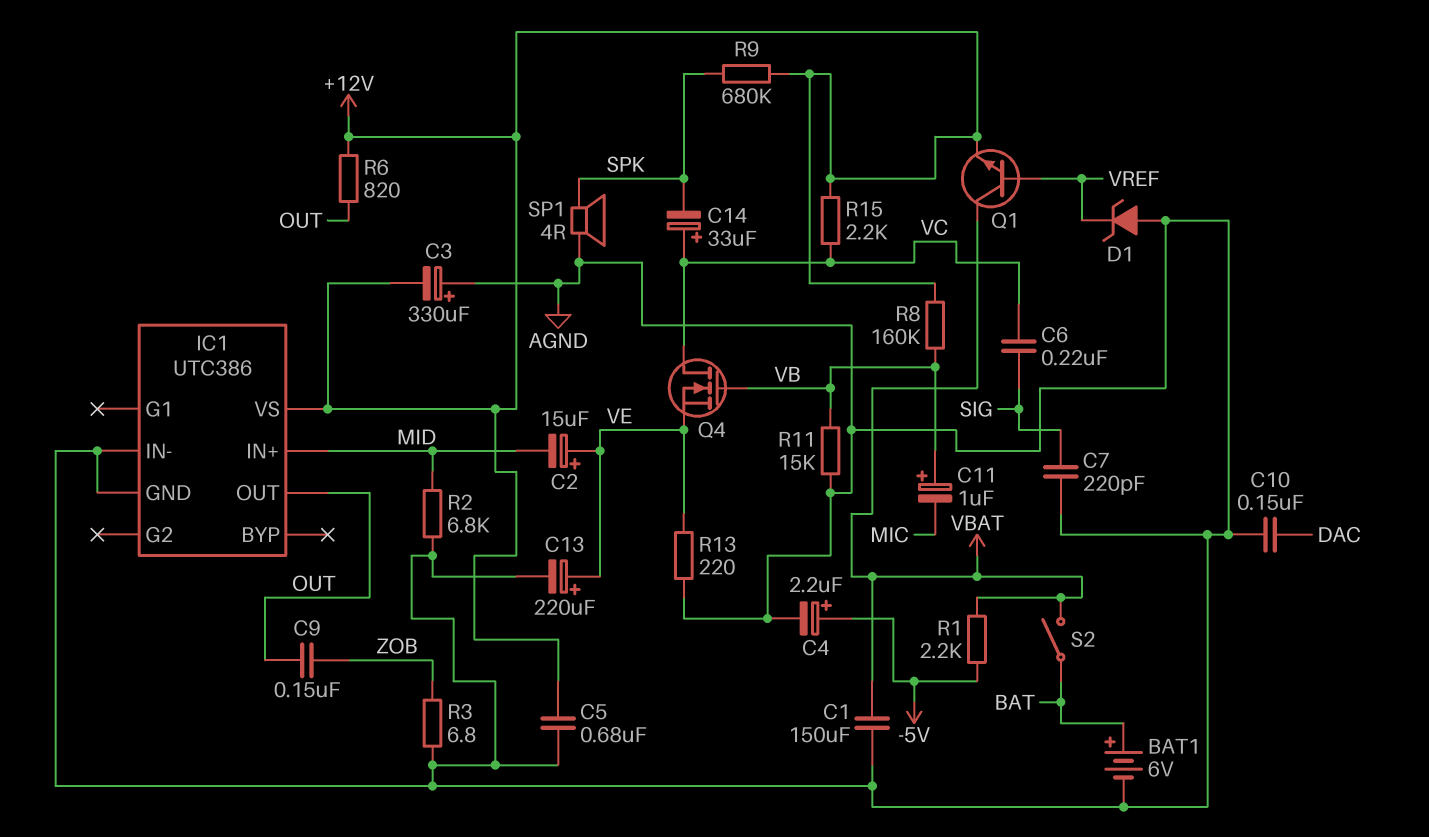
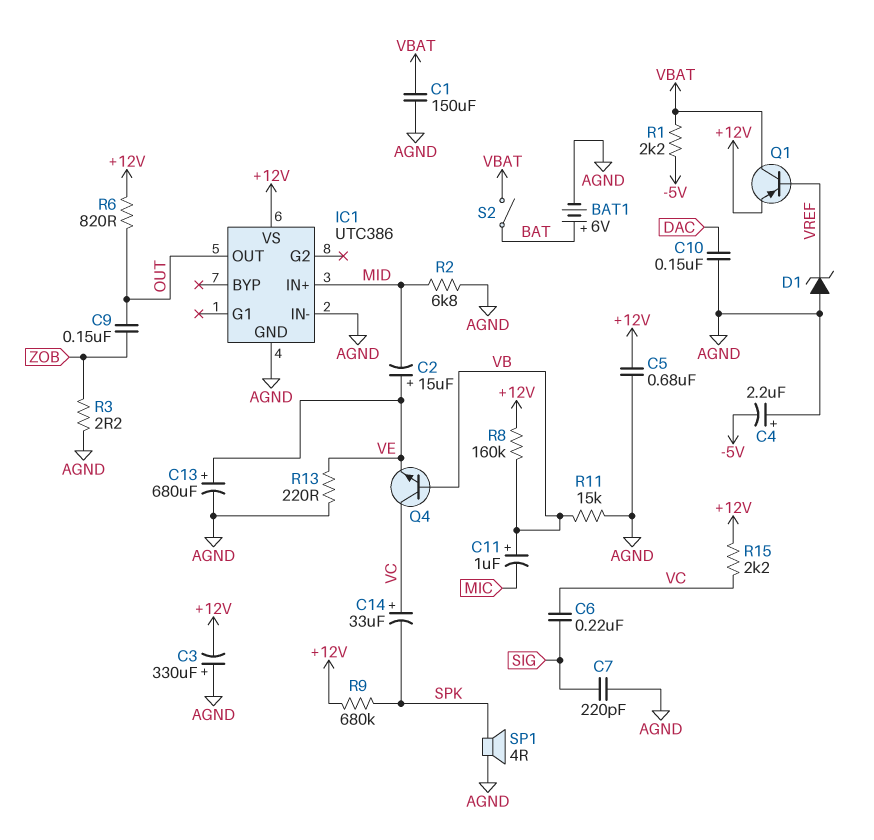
C4: 2.2uF (plus -5V, minus AGND) -> 2.2uF (plus AGND, minus -5V)
C13: 220uF (plus VE, minus AGND) -> 680uF (plus VE, minus AGND)
Q1: NPN (B VREF, C VBAT, E +12V) -> PNP (B VREF, C VBAT, E +12V)
Q4: NMOS (G VB, D VC, S VE) -> NPN (B VB, C VC, E VE)
R3: 6.8 (AGND, ZOB) -> 2.2 (AGND, ZOB)

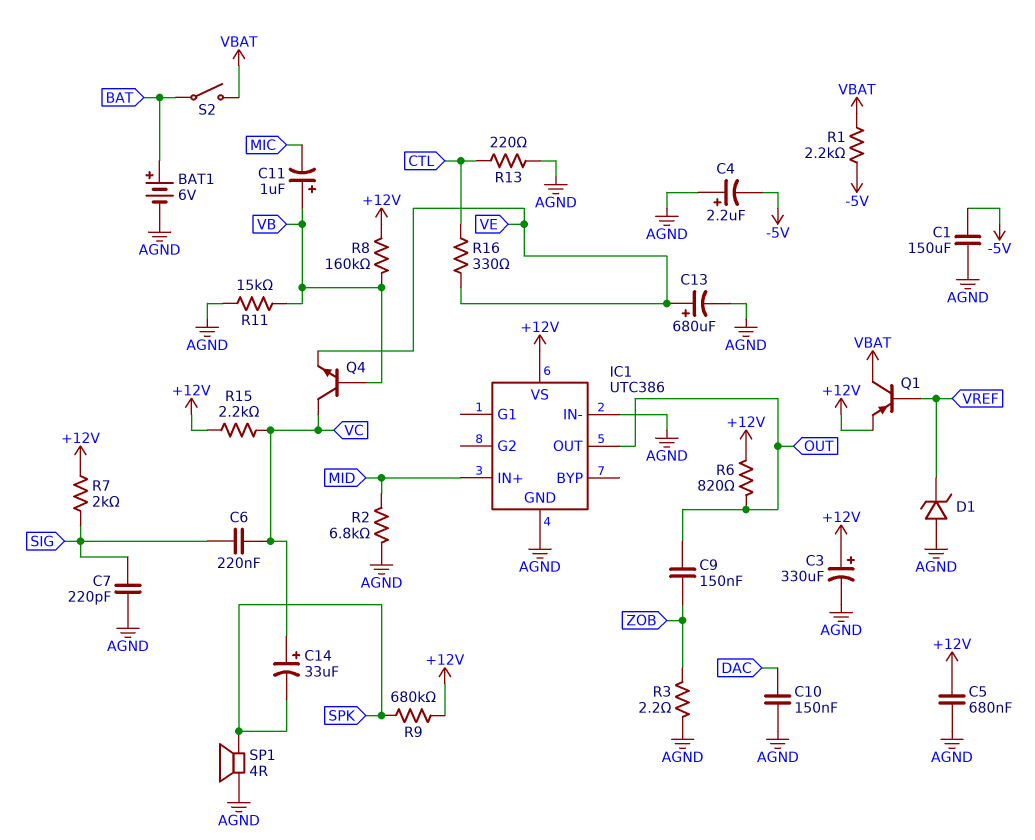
C1: 150uF (AGND, VBAT) -> 150uF (-5V, AGND)
C2: 15uF (plus VE, minus MID) -> none
C3: 330uF (plus AGND, minus +12V) -> 330uF (plus +12V, minus AGND)
R7: none -> 2k (+12V, SIG)
R13: 220 (AGND, VE) -> 220 (AGND, CTL)
R16: none -> 330 (CTL, VE)

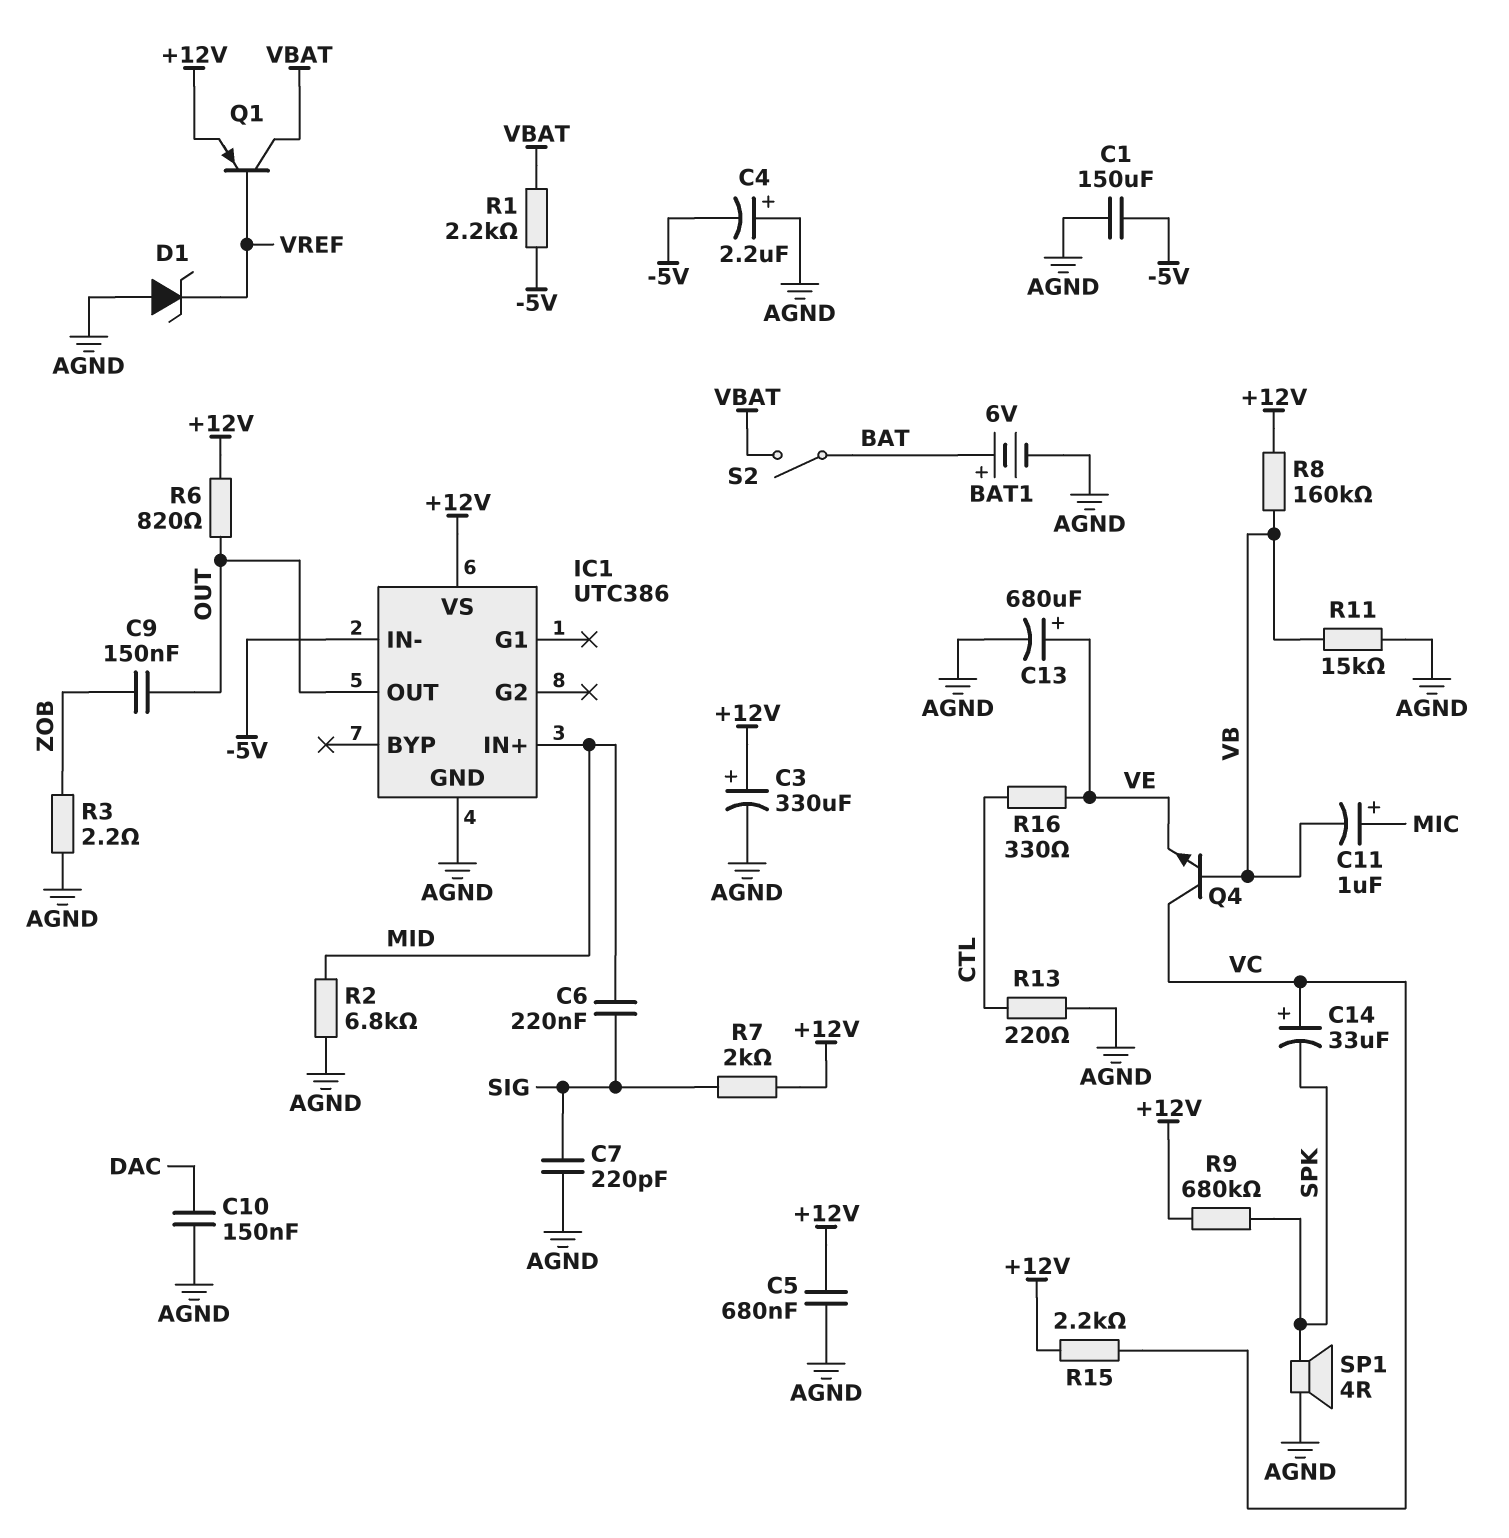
C6: 220nF (SIG, VC) -> 220nF (MID, SIG)
C11: 1uF (plus VB, minus MIC) -> 1uF (plus MIC, minus VB)
IC1 pin IN-: AGND -> -5V

